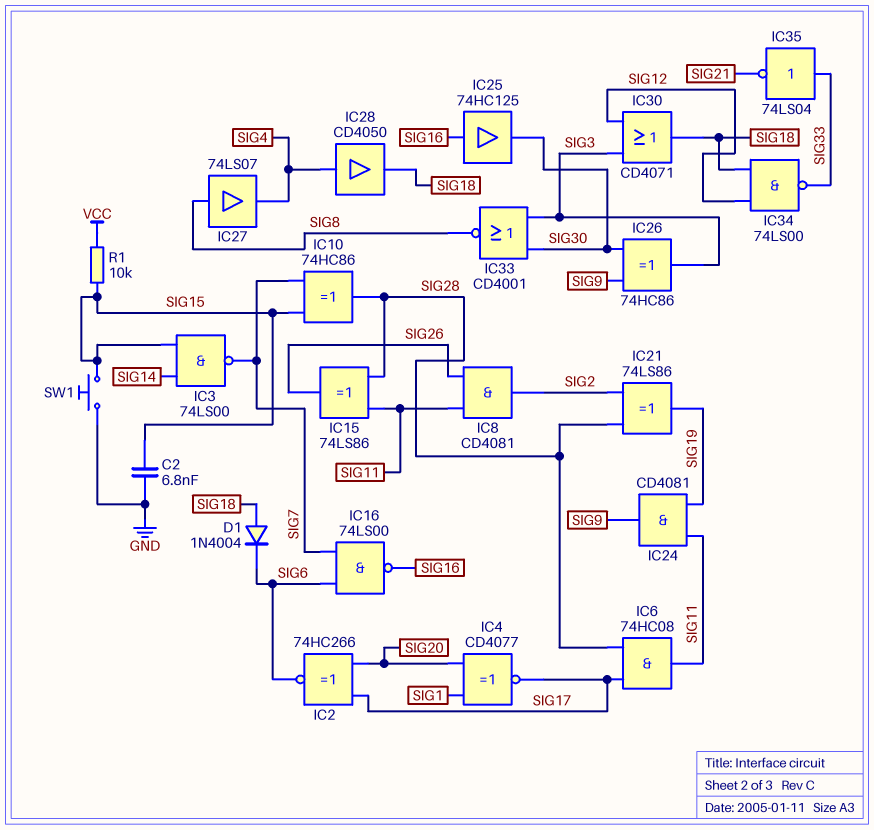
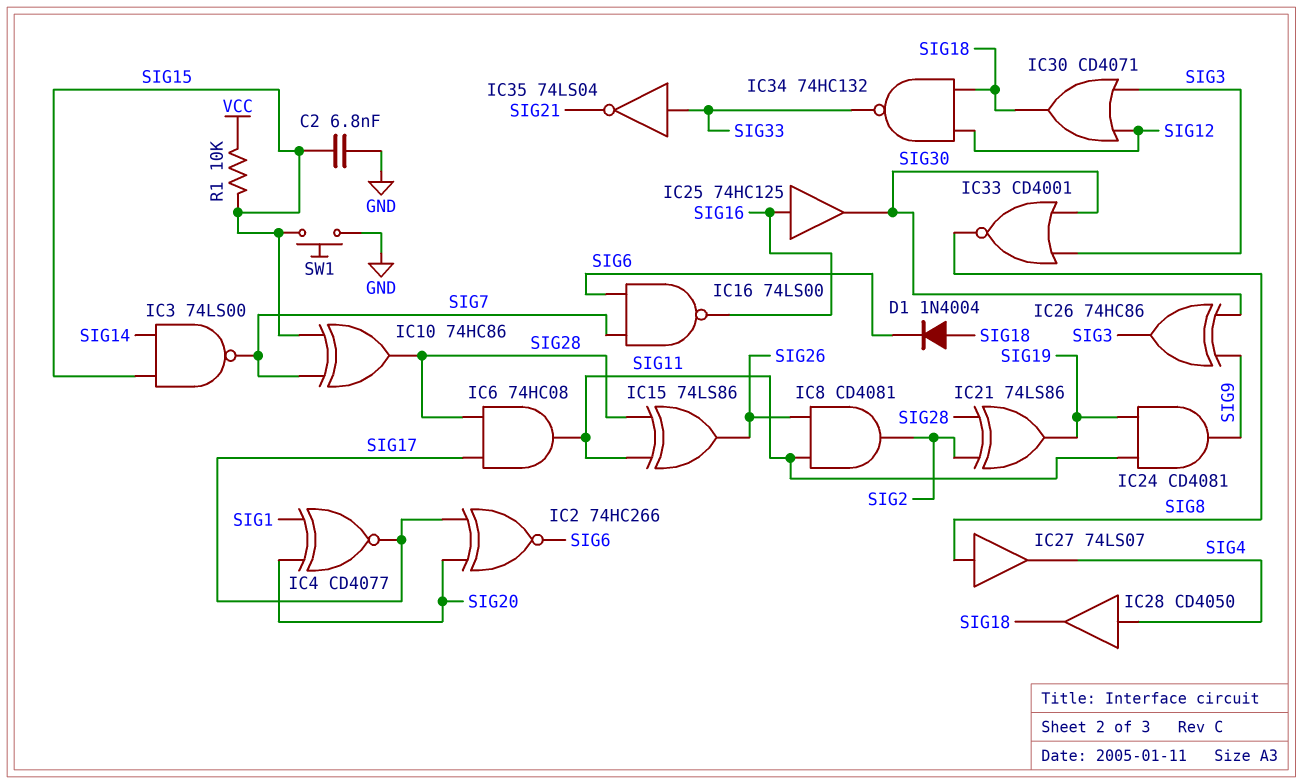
IC34: NAND 74LS00 (in SIG12, in SIG18, out SIG33) -> NAND 74HC132 (in SIG12, in SIG18, out SIG33)

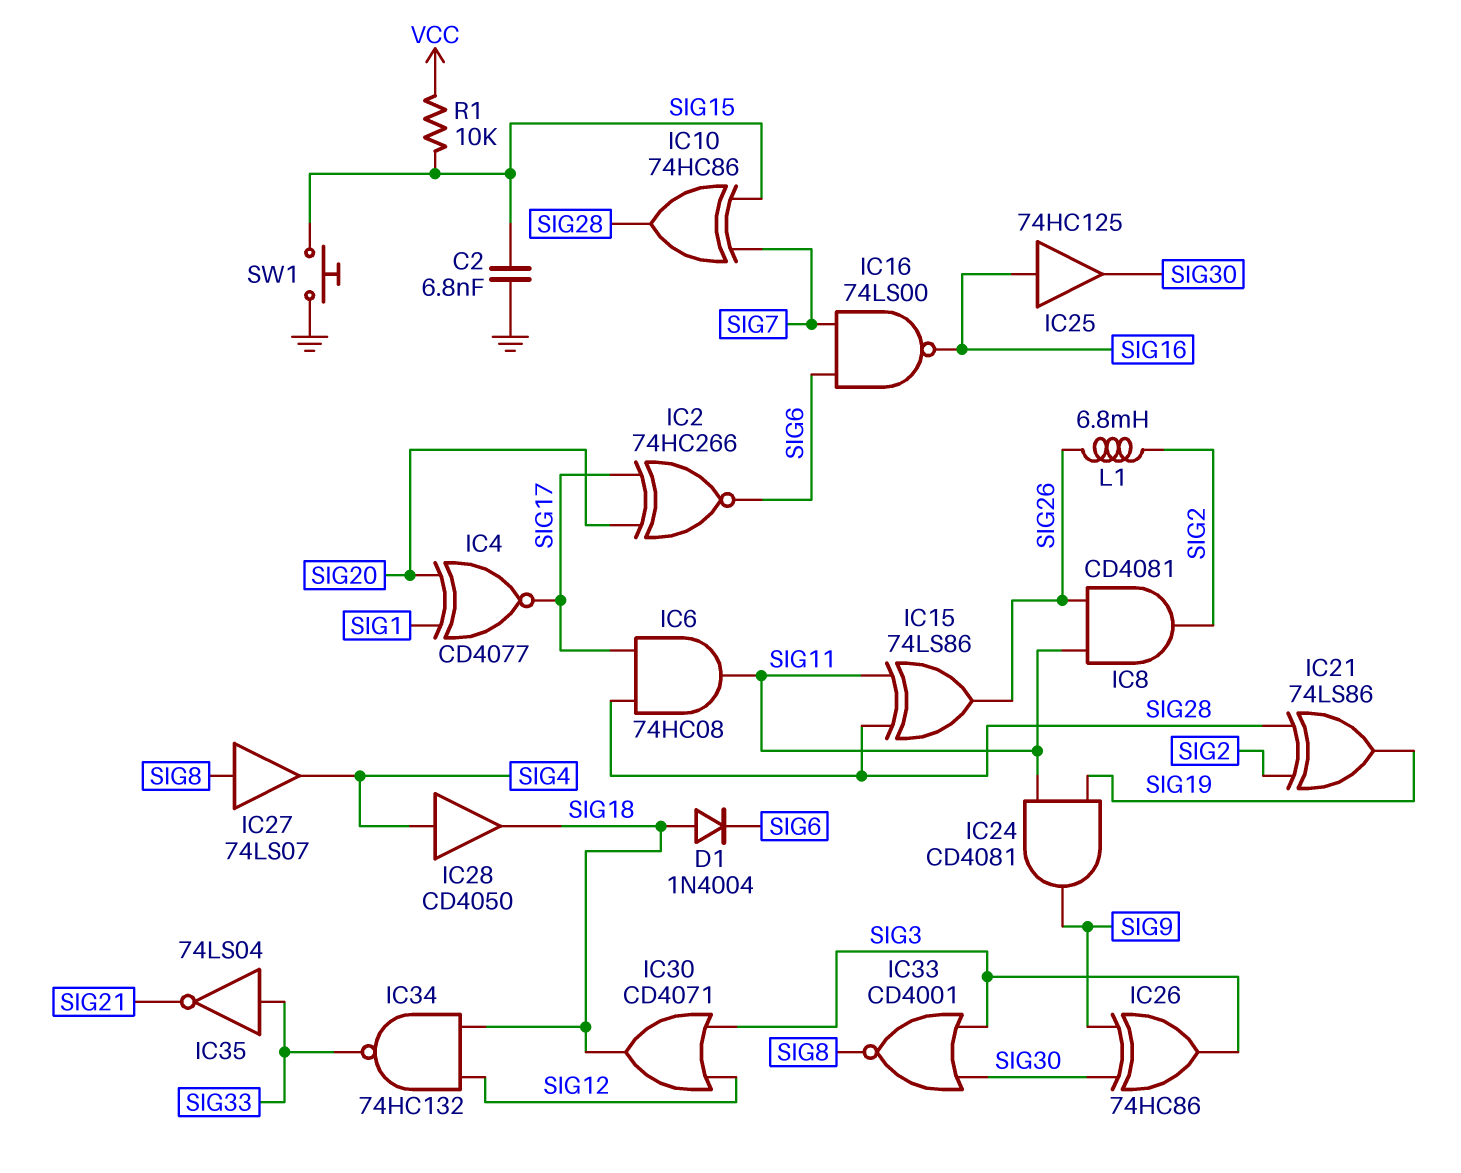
IC3: NAND 74LS00 (in SIG14, in SIG15, out SIG7) -> none
L1: none -> 6.8mH (SIG2, SIG26)

